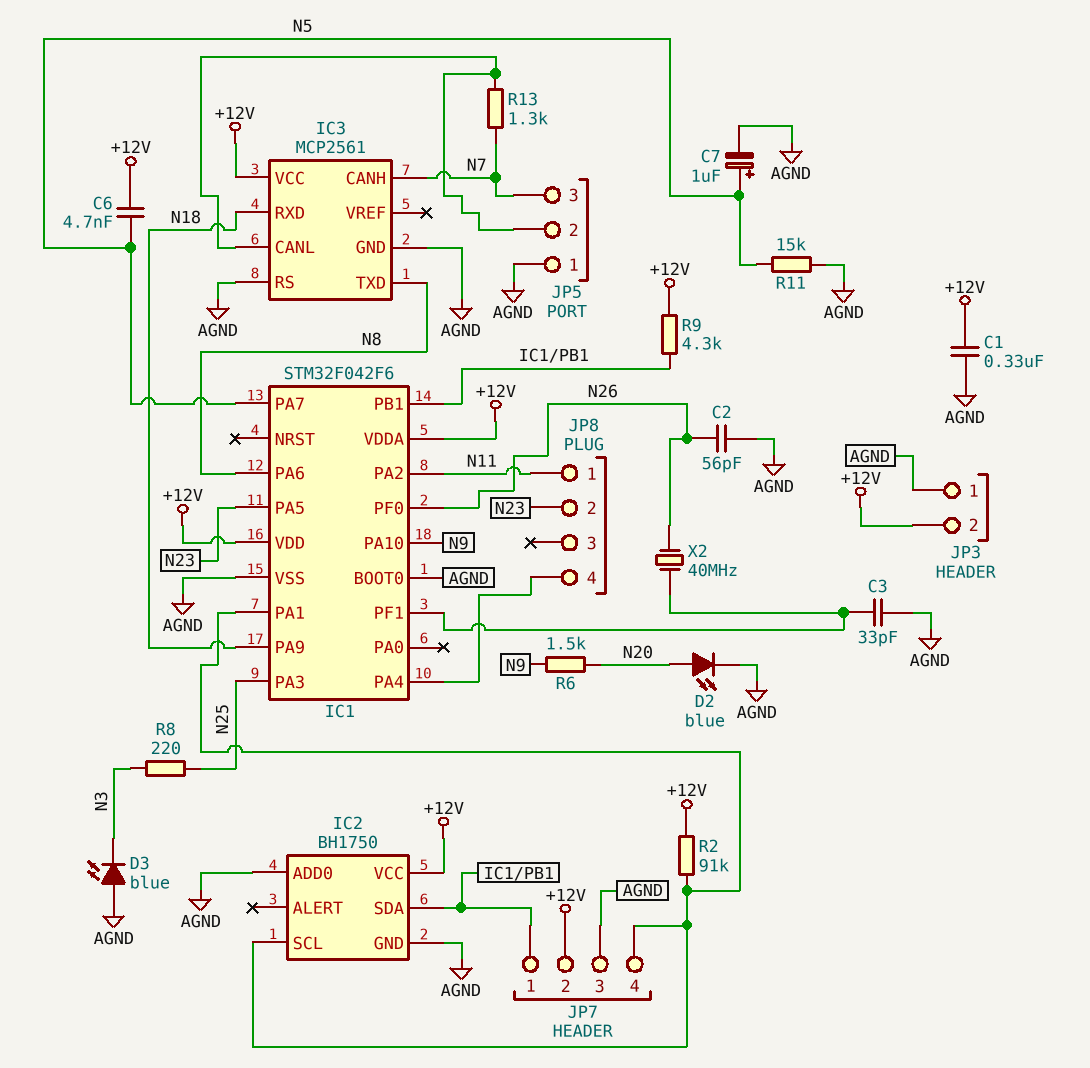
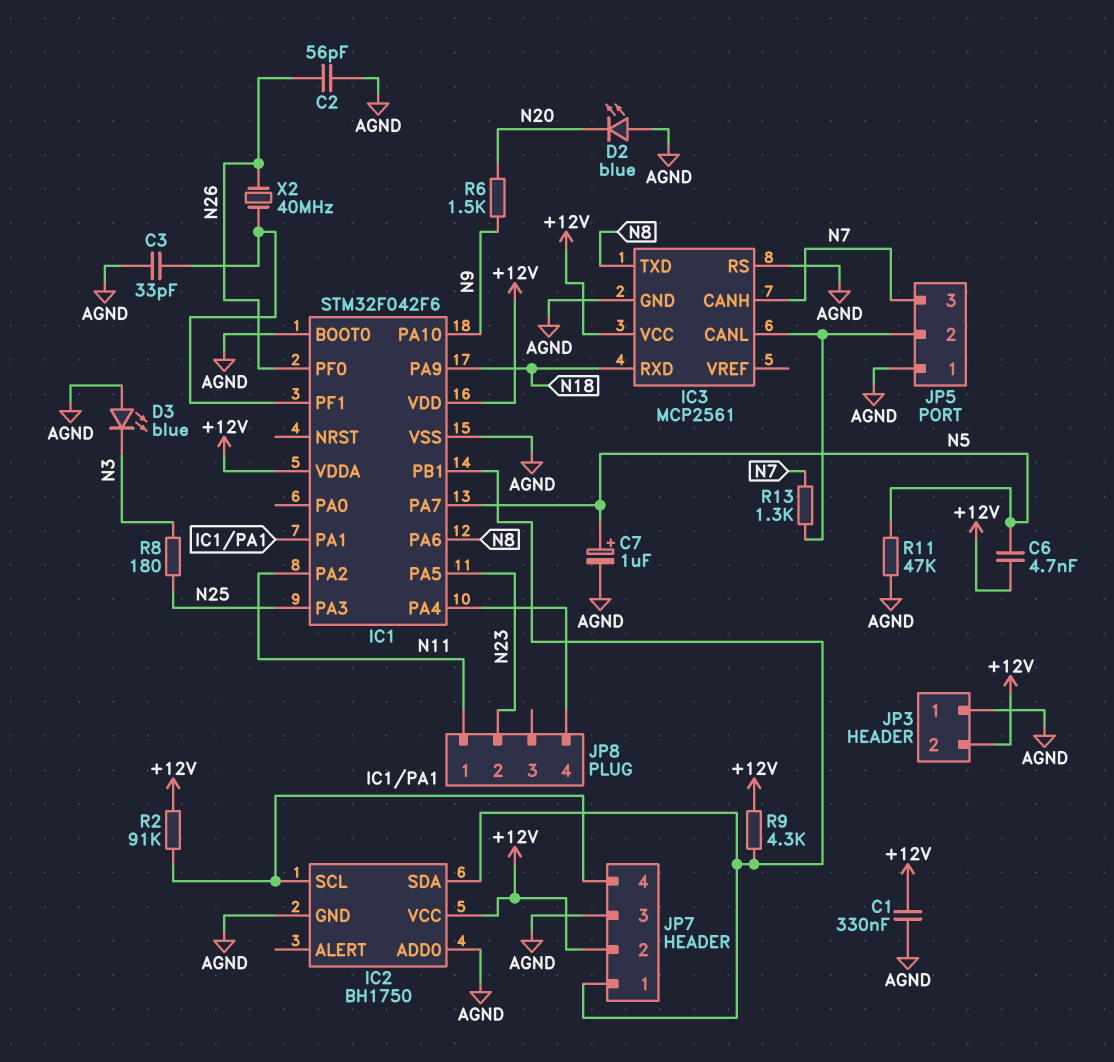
D2: LED blue (A N20, K AGND) -> LED blue (A AGND, K N20)
R8: 220 (N3, N25) -> 180 (N3, N25)
R11: 15k (AGND, N5) -> 47k (AGND, N5)

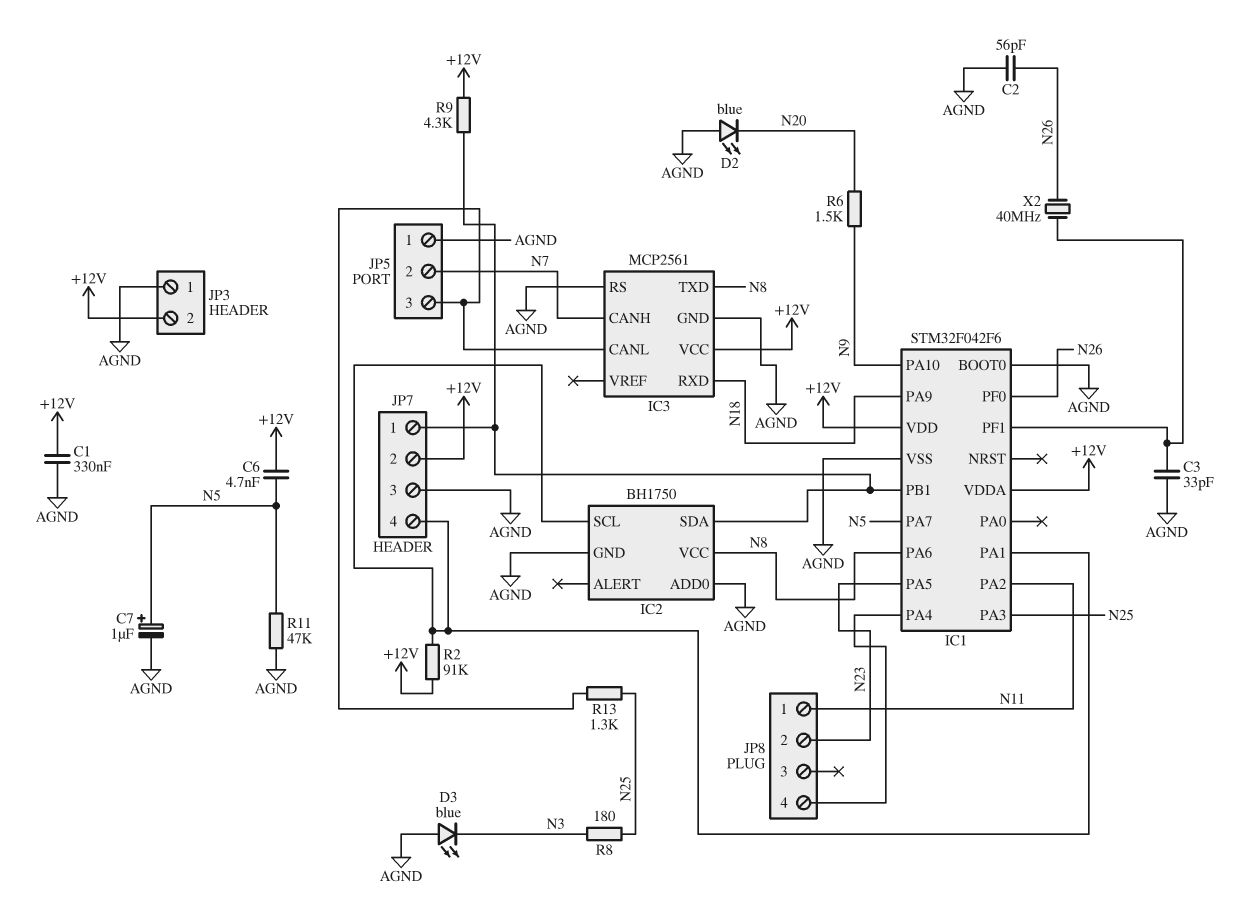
IC2 pin VCC: +12V -> N8
JP5 pin 2: IC3/CANL -> N7
JP5 pin 3: N7 -> IC3/CANL
R13: 1.3k (IC3/CANL, N7) -> 1.3k (IC3/CANL, N25)

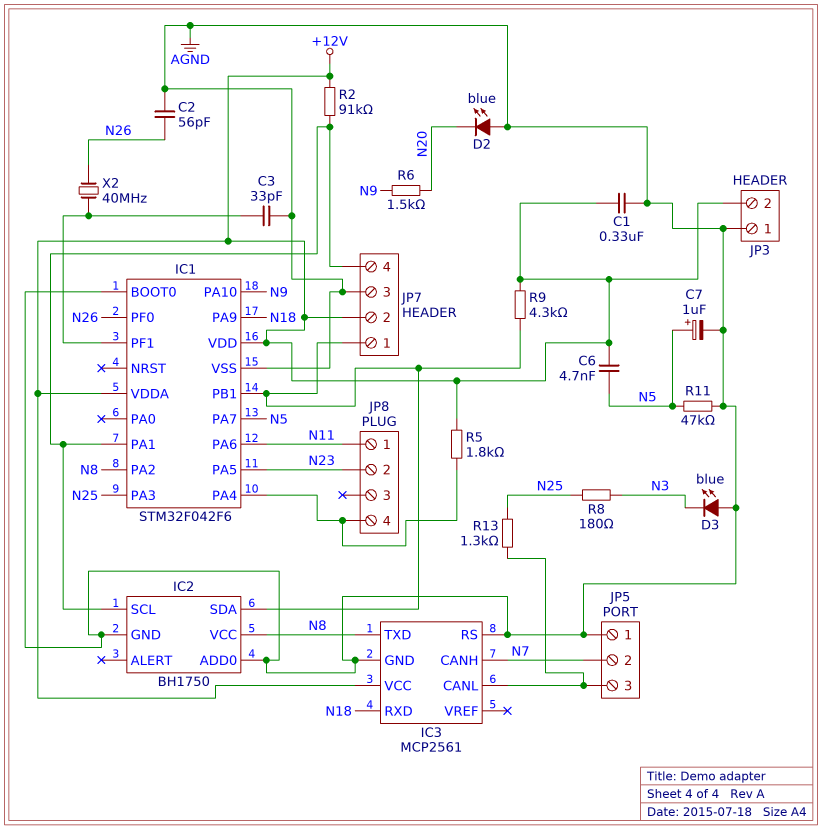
IC1 pin PA2: N11 -> N8
IC1 pin PA6: N8 -> N11
R5: none -> 1.8k (+12V, IC1/PA4)

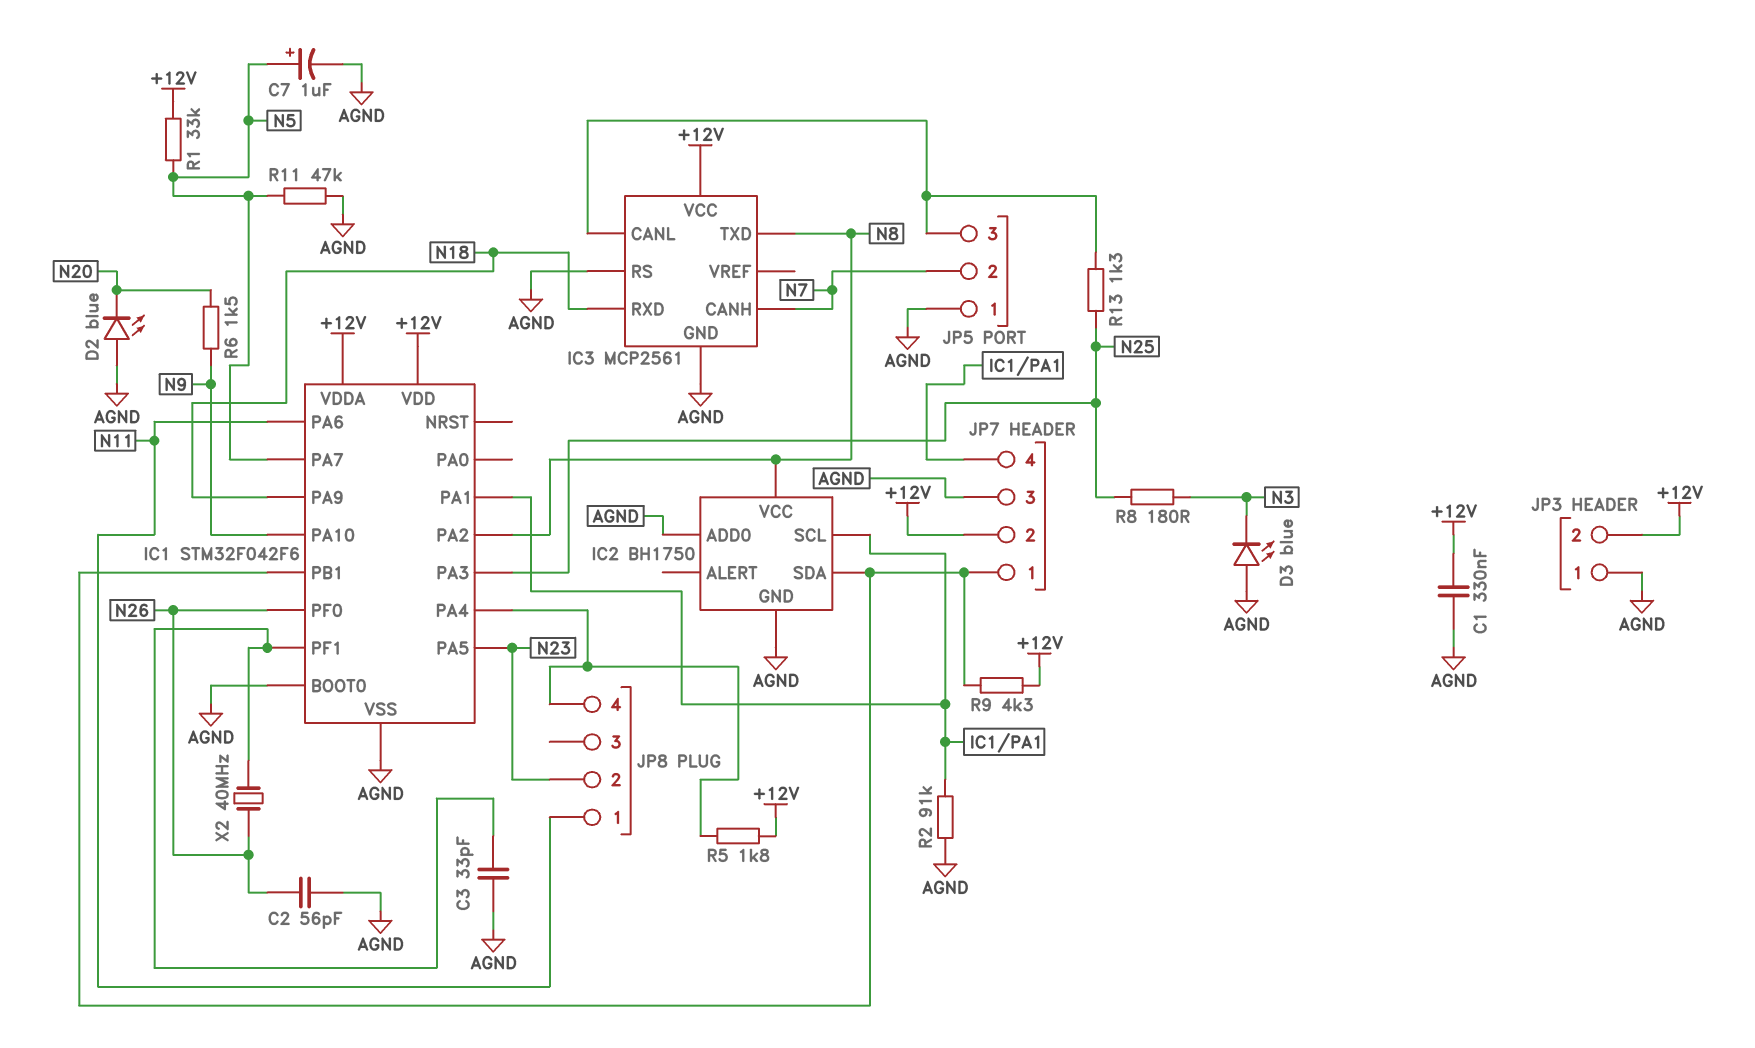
C6: 4.7nF (+12V, N5) -> none
R1: none -> 33k (+12V, N5)
R2: 91k (+12V, IC1/PA1) -> 91k (AGND, IC1/PA1)

